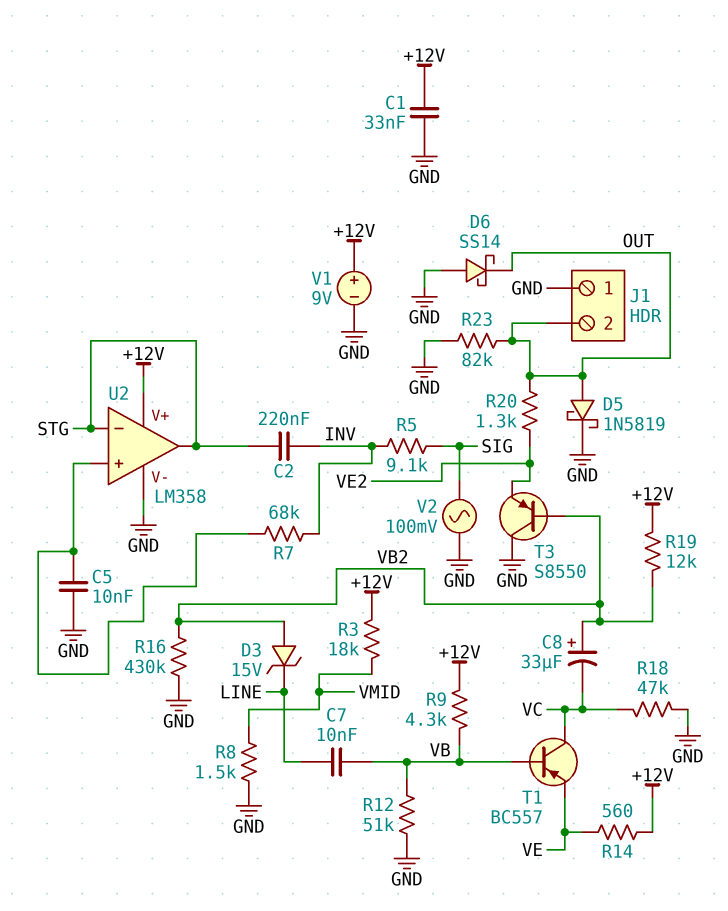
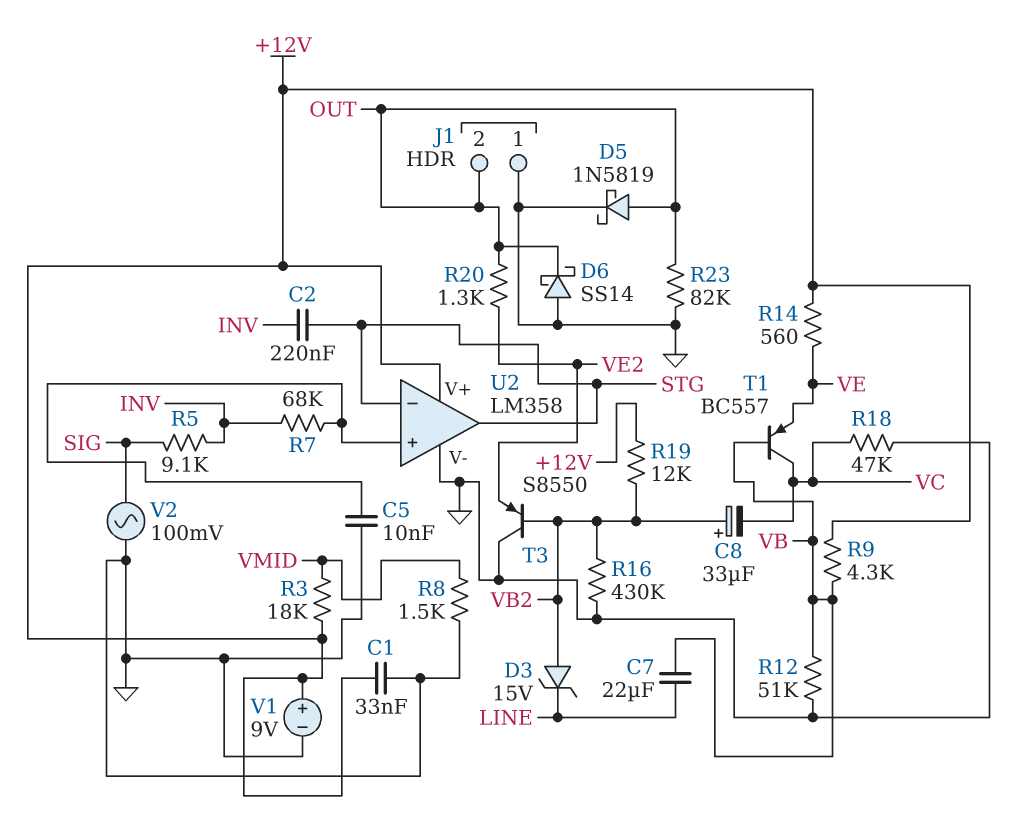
C7: 10nF (LINE, VB) -> 22uF (LINE, VB)

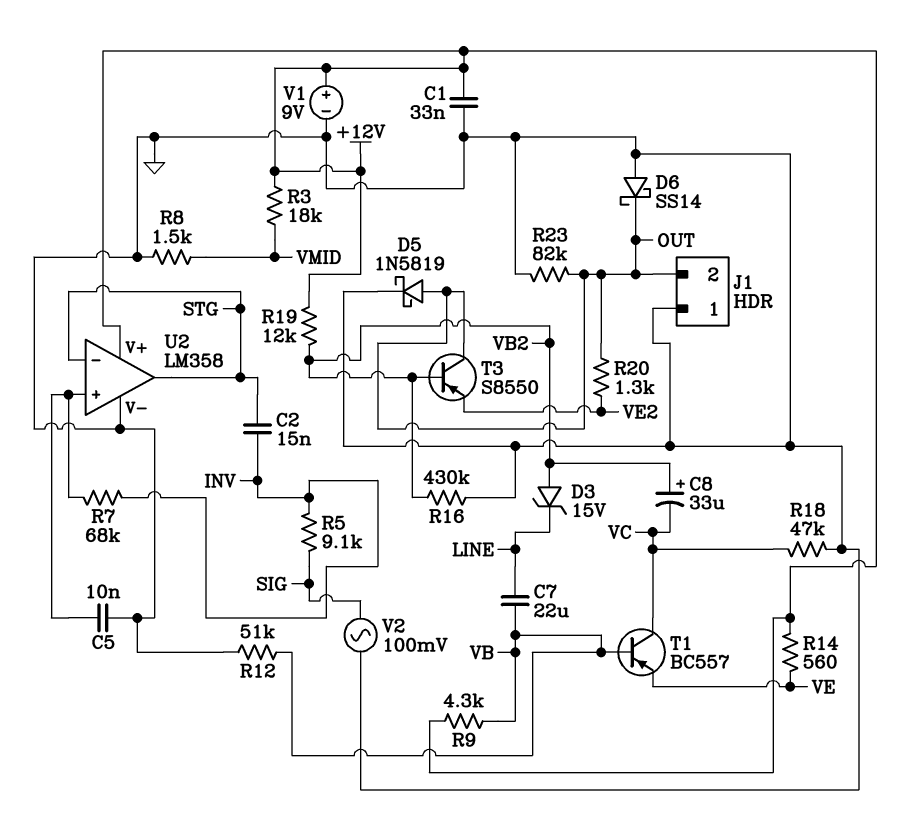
C2: 220nF (INV, STG) -> 15nF (INV, STG)
T3: PNP S8550 (B VB2, C GND, E VE2) -> PNP S8550 (B VB2, C OUT, E VE2)

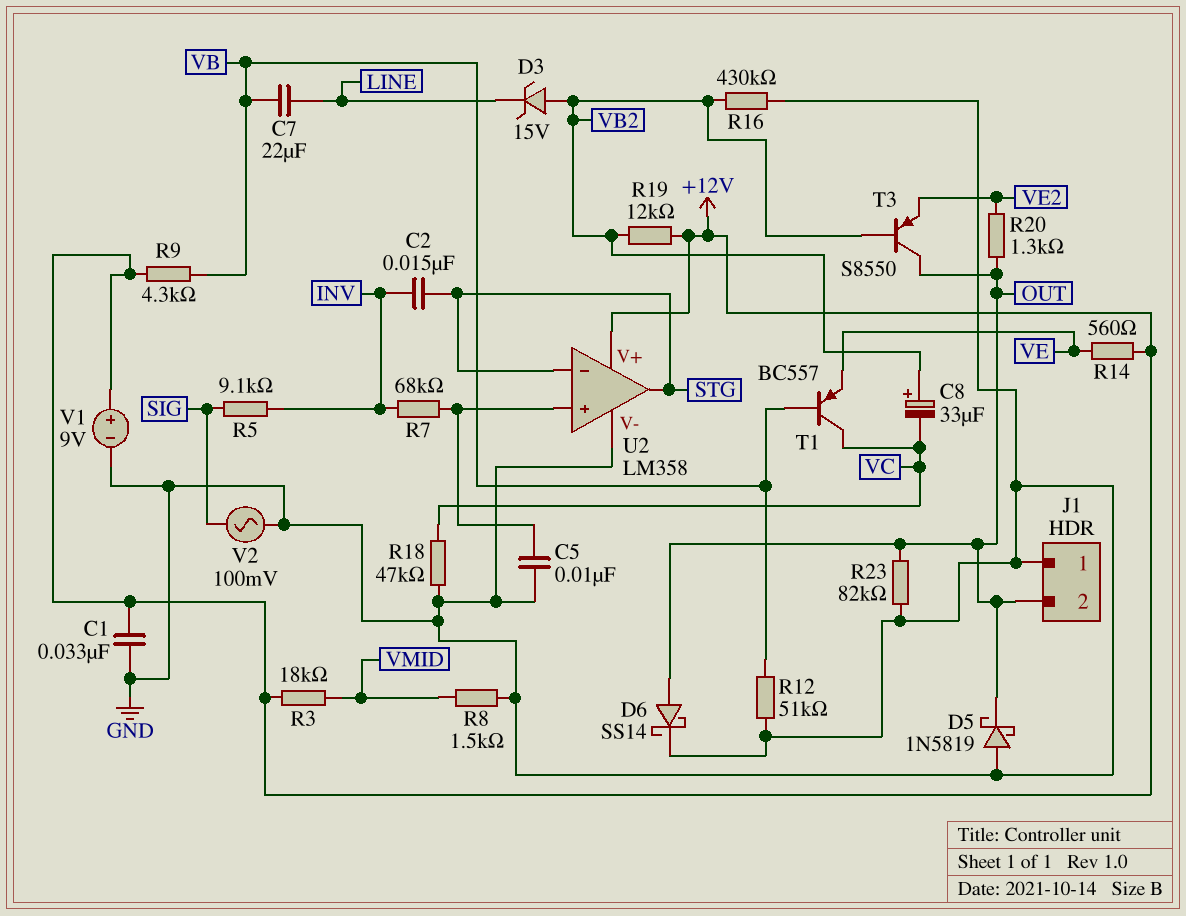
D5: schottky 1N5819 (A OUT, K GND) -> schottky 1N5819 (A GND, K OUT)
D6: schottky SS14 (A GND, K OUT) -> schottky SS14 (A OUT, K GND)

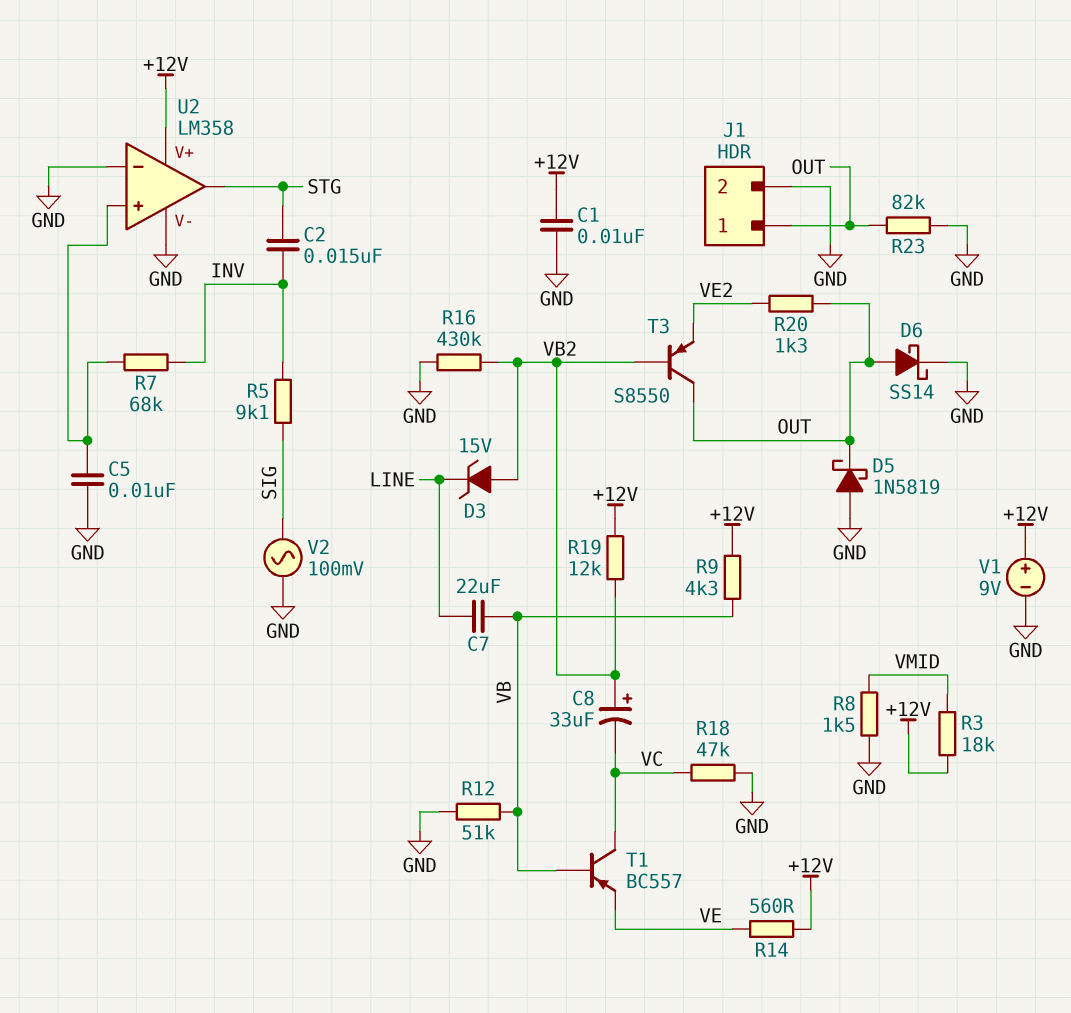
C1: 33nF (+12V, GND) -> 10nF (+12V, GND)
J1 pin 1: GND -> OUT
J1 pin 2: OUT -> GND
U2 pin in-: STG -> GND

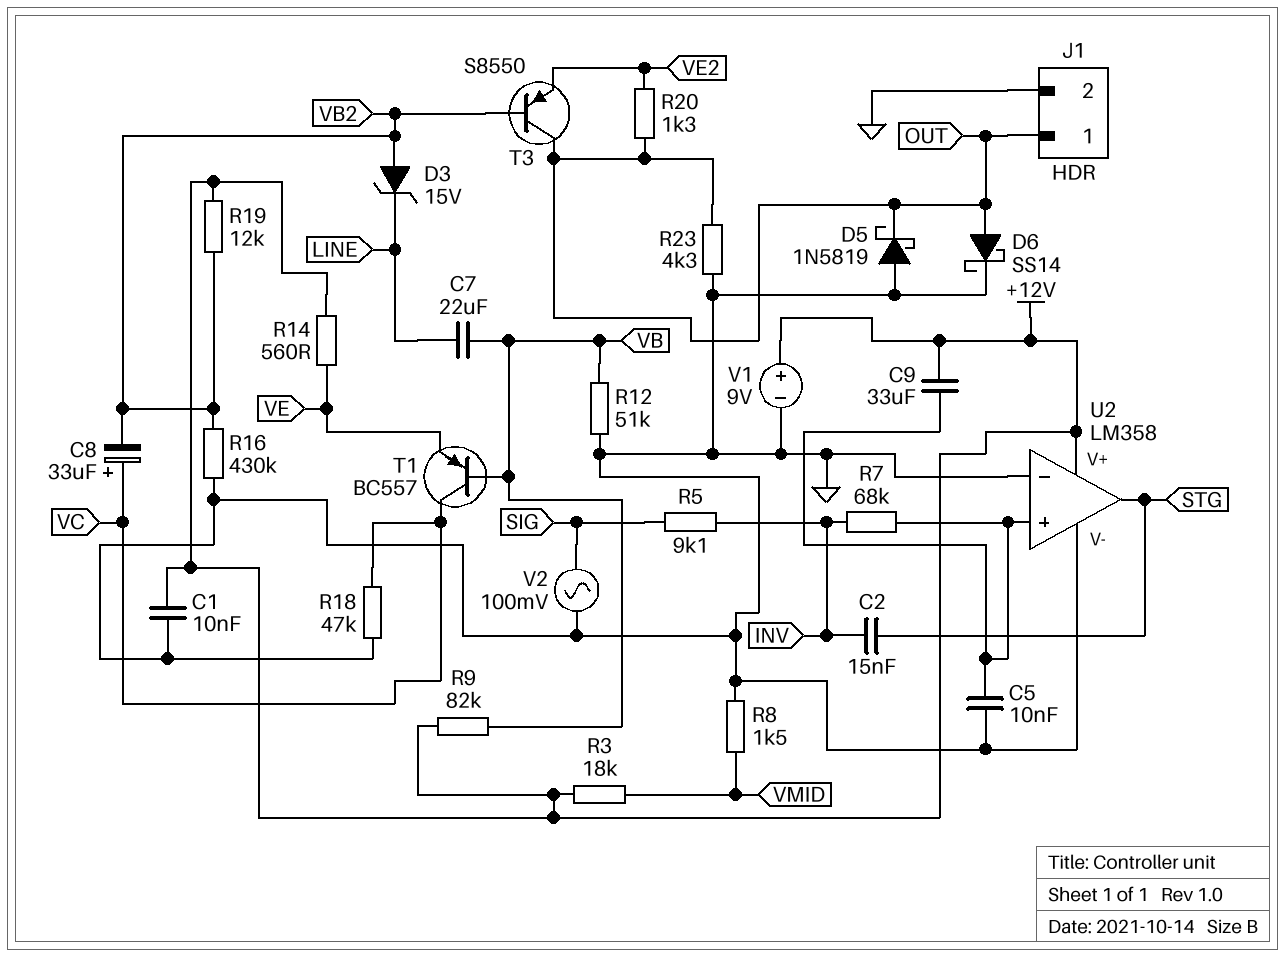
C8: 33uF (plus VB2, minus VC) -> 33uF (plus VC, minus VB2)
C9: none -> 33uF (+12V, U2/in+)
R9: 4.3k (+12V, VB) -> 82k (+12V, VB)
R23: 82k (GND, OUT) -> 4.3k (GND, OUT)

